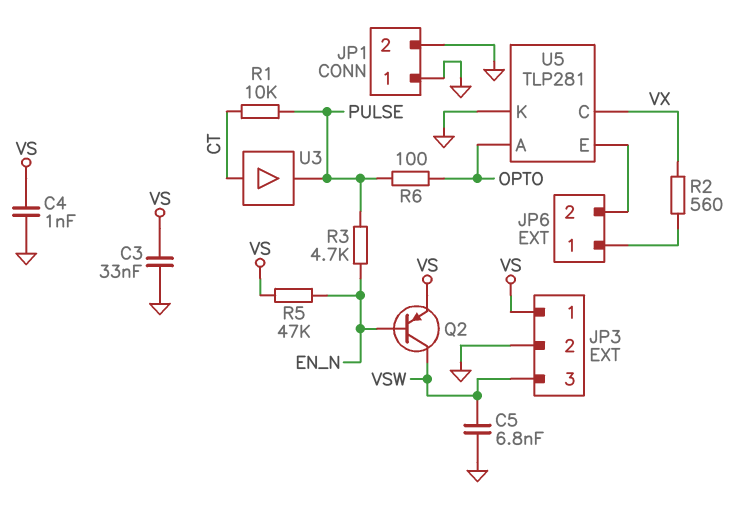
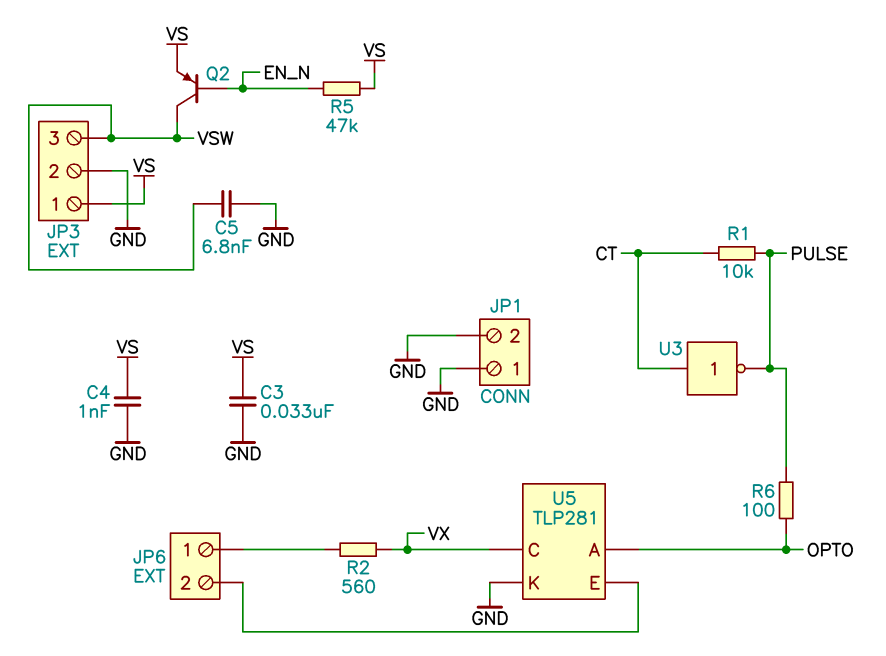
R3: 4.7k (EN_N, PULSE) -> none
U3: buffer (in CT, out PULSE) -> NOT (in CT, out PULSE)

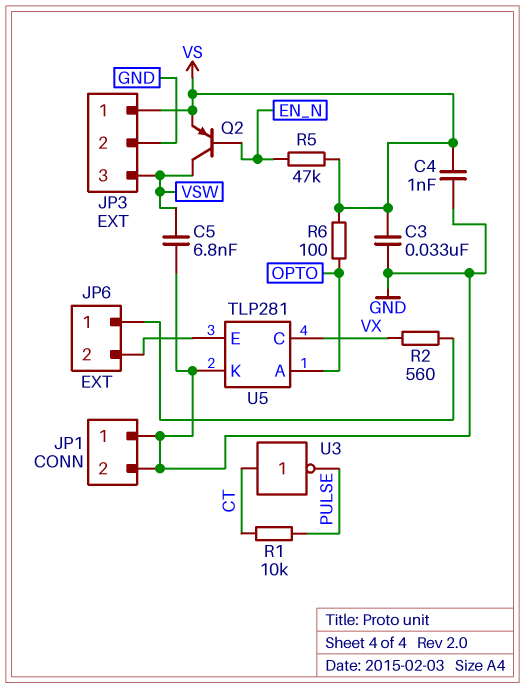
R6: 100 (OPTO, PULSE) -> 100 (OPTO, VS)

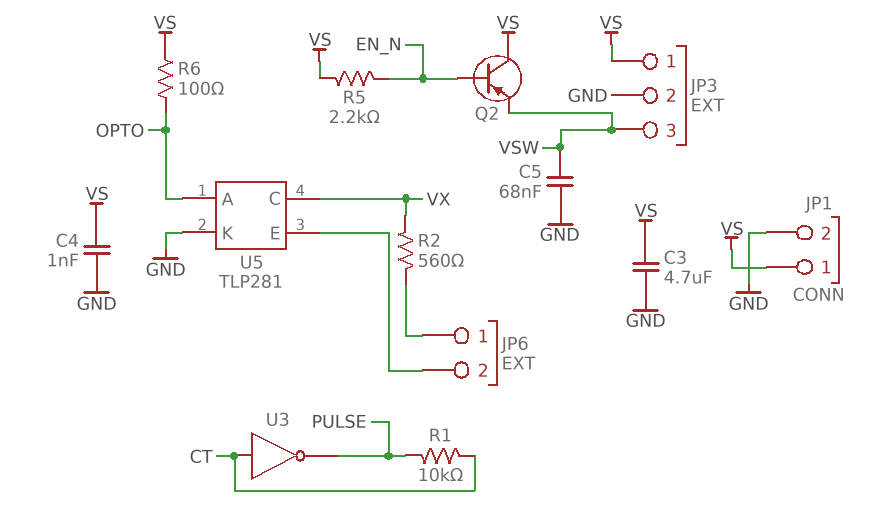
C3: 33nF (GND, VS) -> 4.7uF (GND, VS)
C5: 6.8nF (GND, VSW) -> 68nF (GND, VSW)
JP1 pin 1: GND -> VS
Q2: PNP (B EN_N, C VSW, E VS) -> PNP (B EN_N, C VS, E VSW)
R5: 47k (EN_N, VS) -> 2.2k (EN_N, VS)

